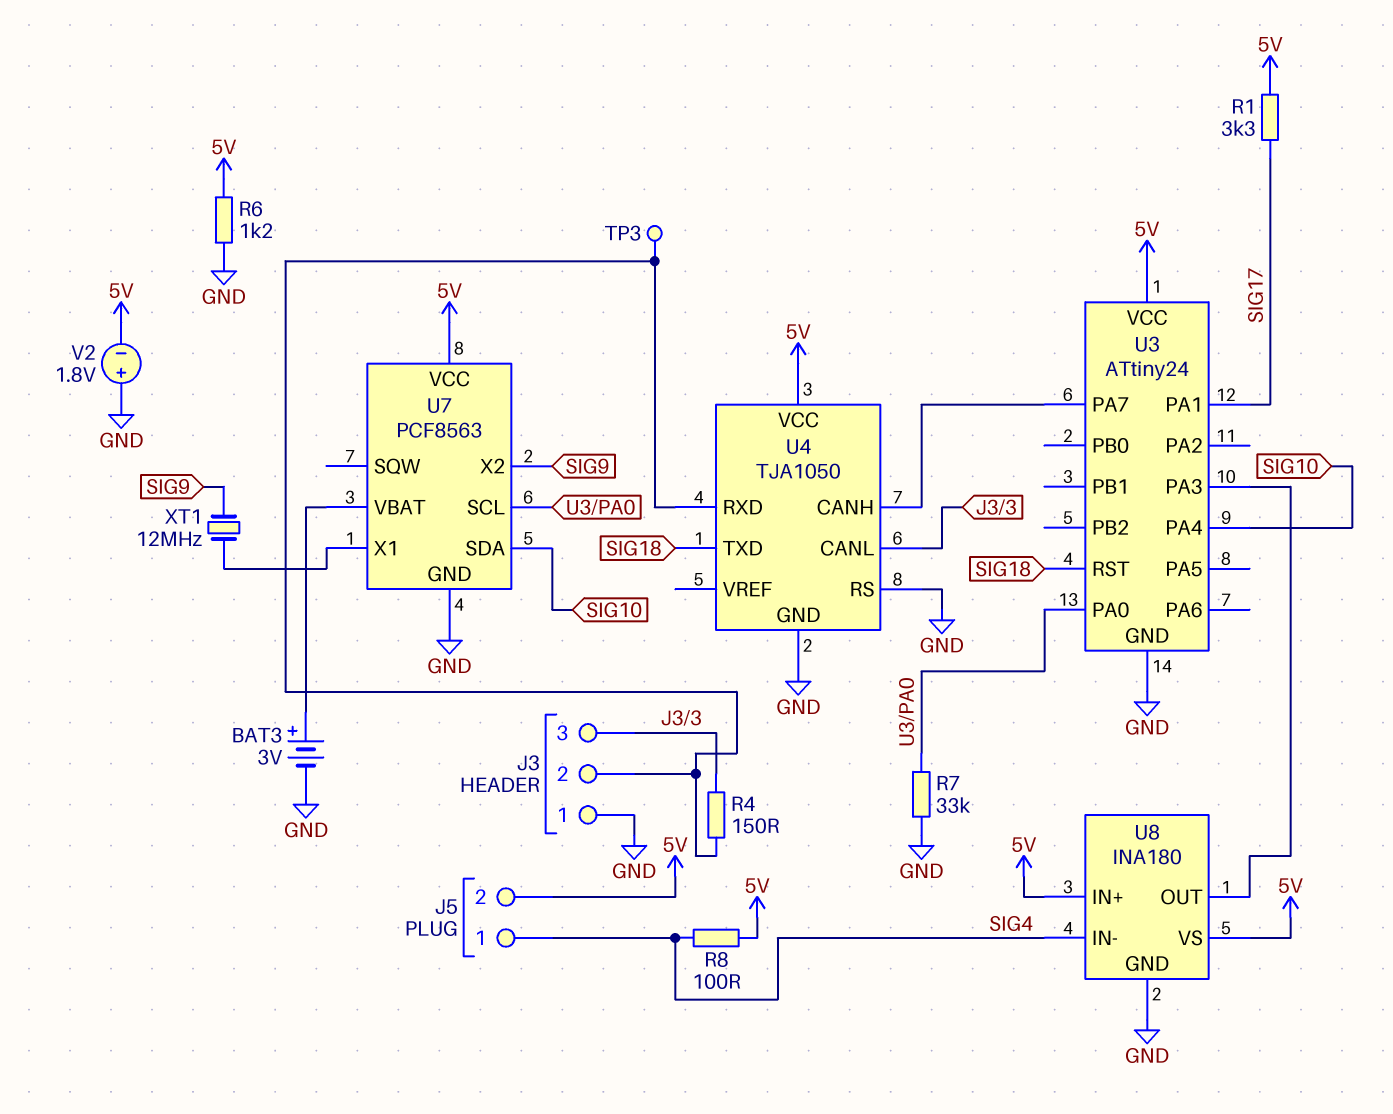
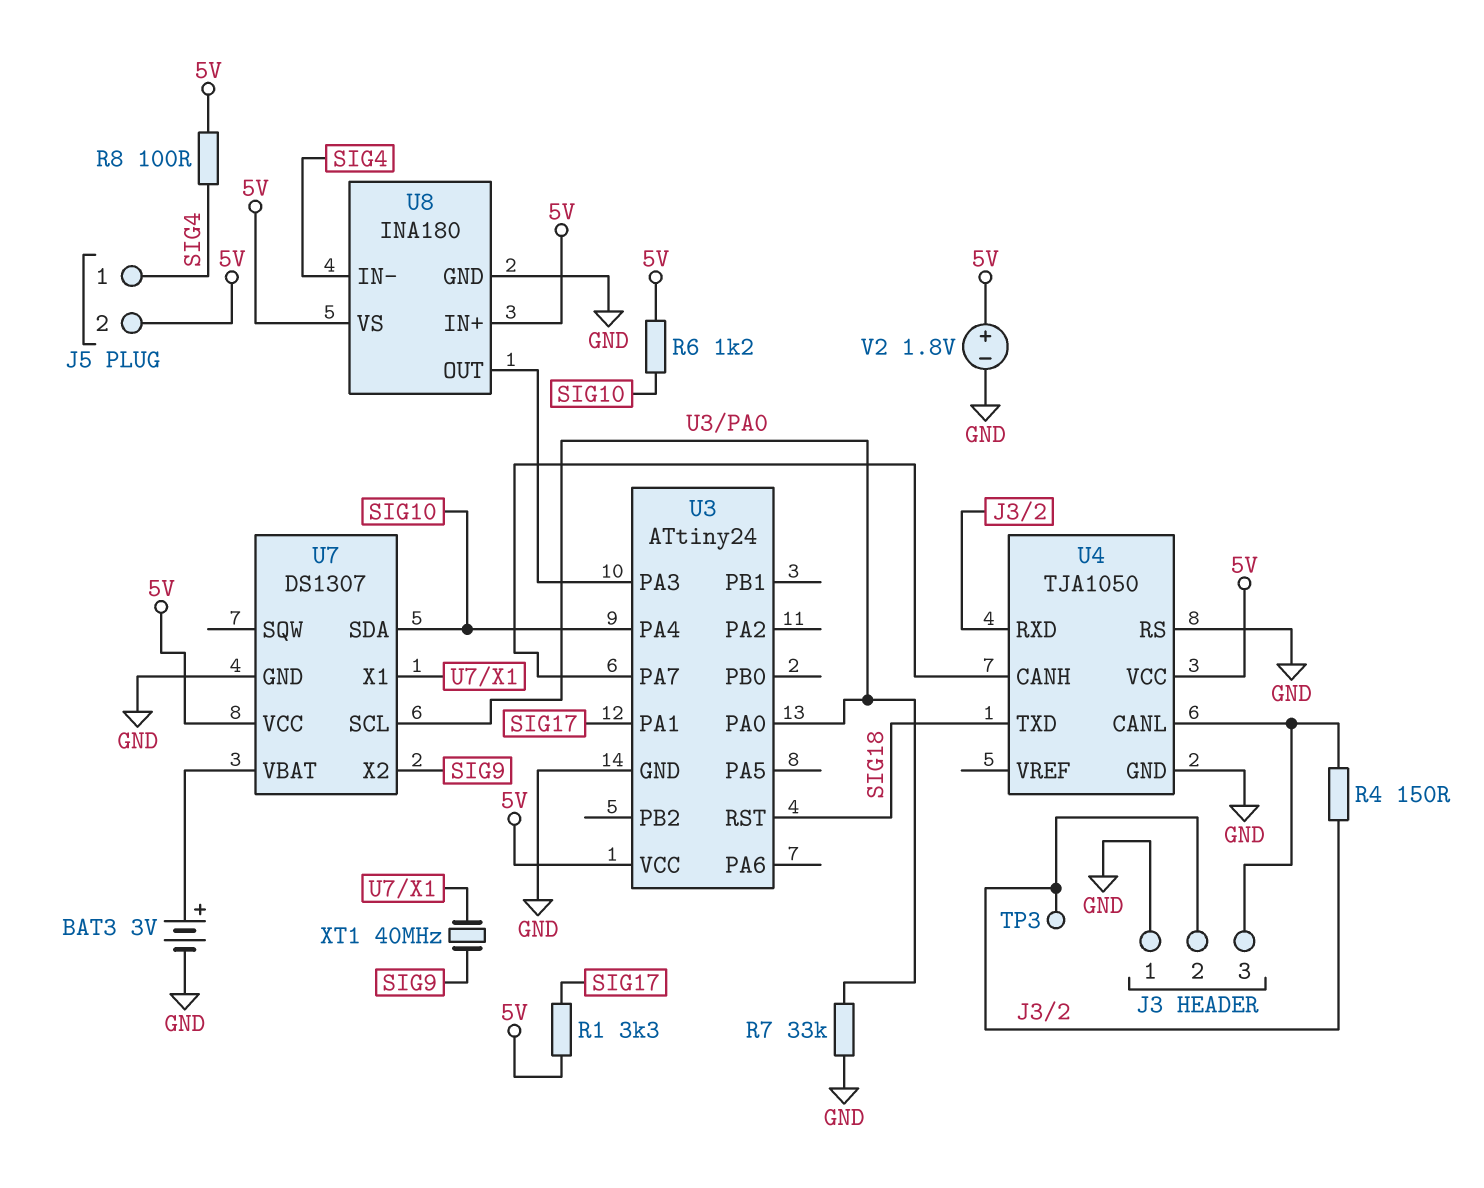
R6: 1.2k (5V, GND) -> 1.2k (5V, SIG10)
U7: PCF8563 -> DS1307
V2: 1.8V (plus GND, minus 5V) -> 1.8V (plus 5V, minus GND)
XT1: 12MHz (SIG9, U7/X1) -> 40MHz (SIG9, U7/X1)

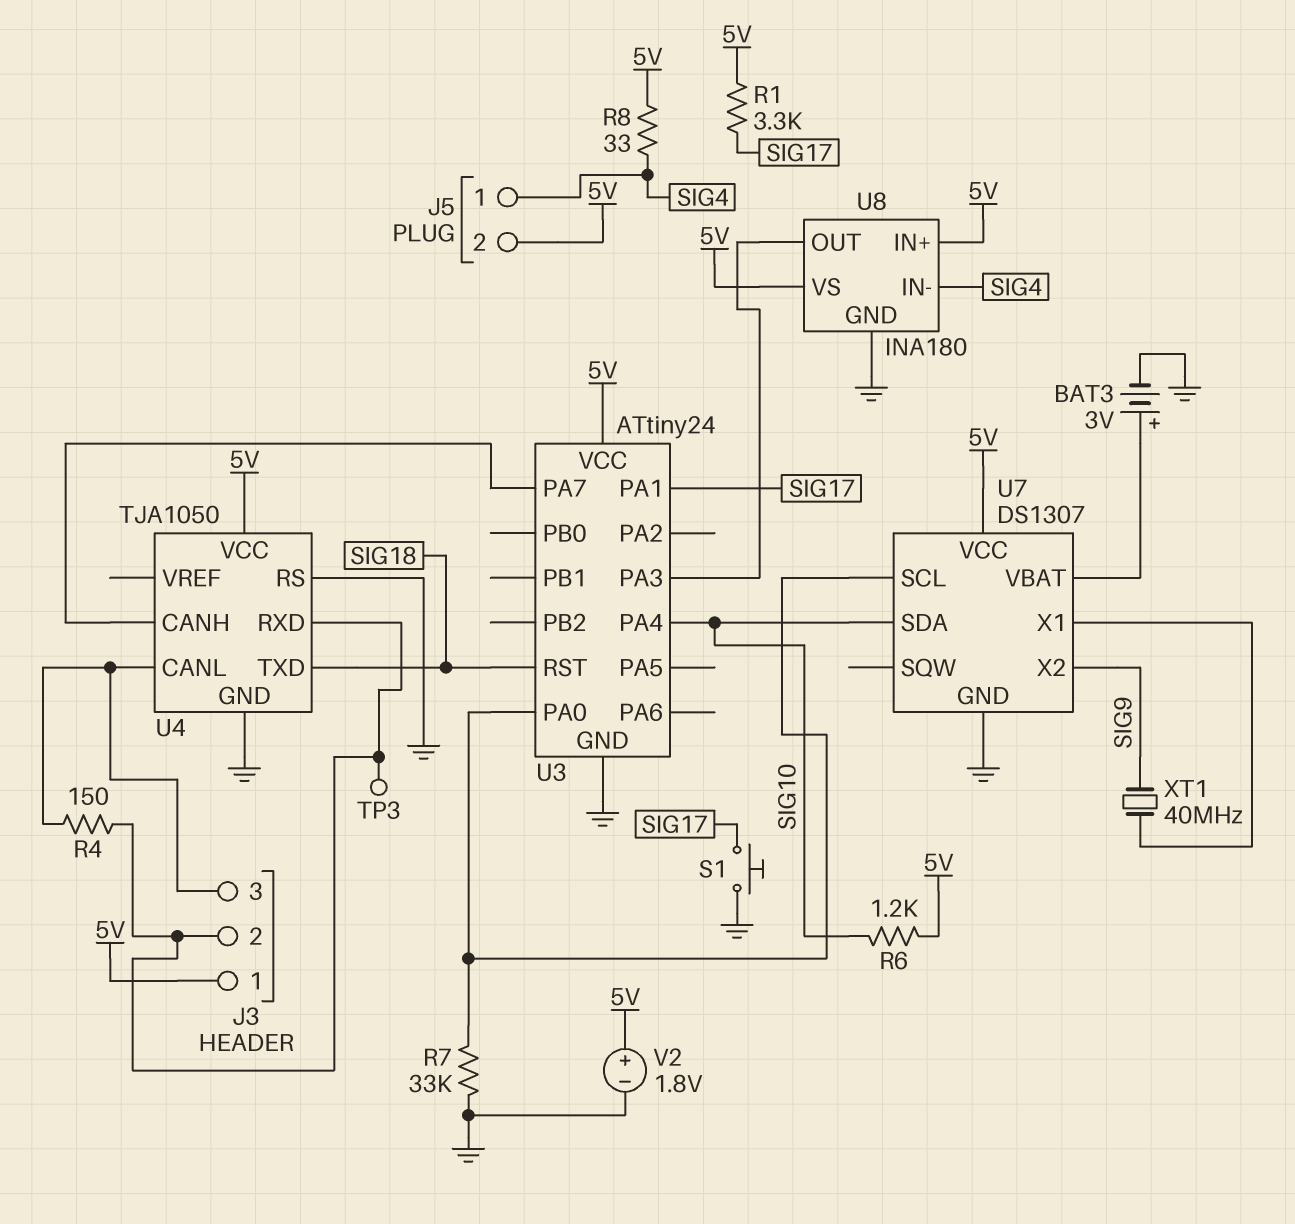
J3 pin 1: GND -> 5V
R8: 100 (5V, SIG4) -> 33 (5V, SIG4)
S1: none -> button (GND, SIG17)

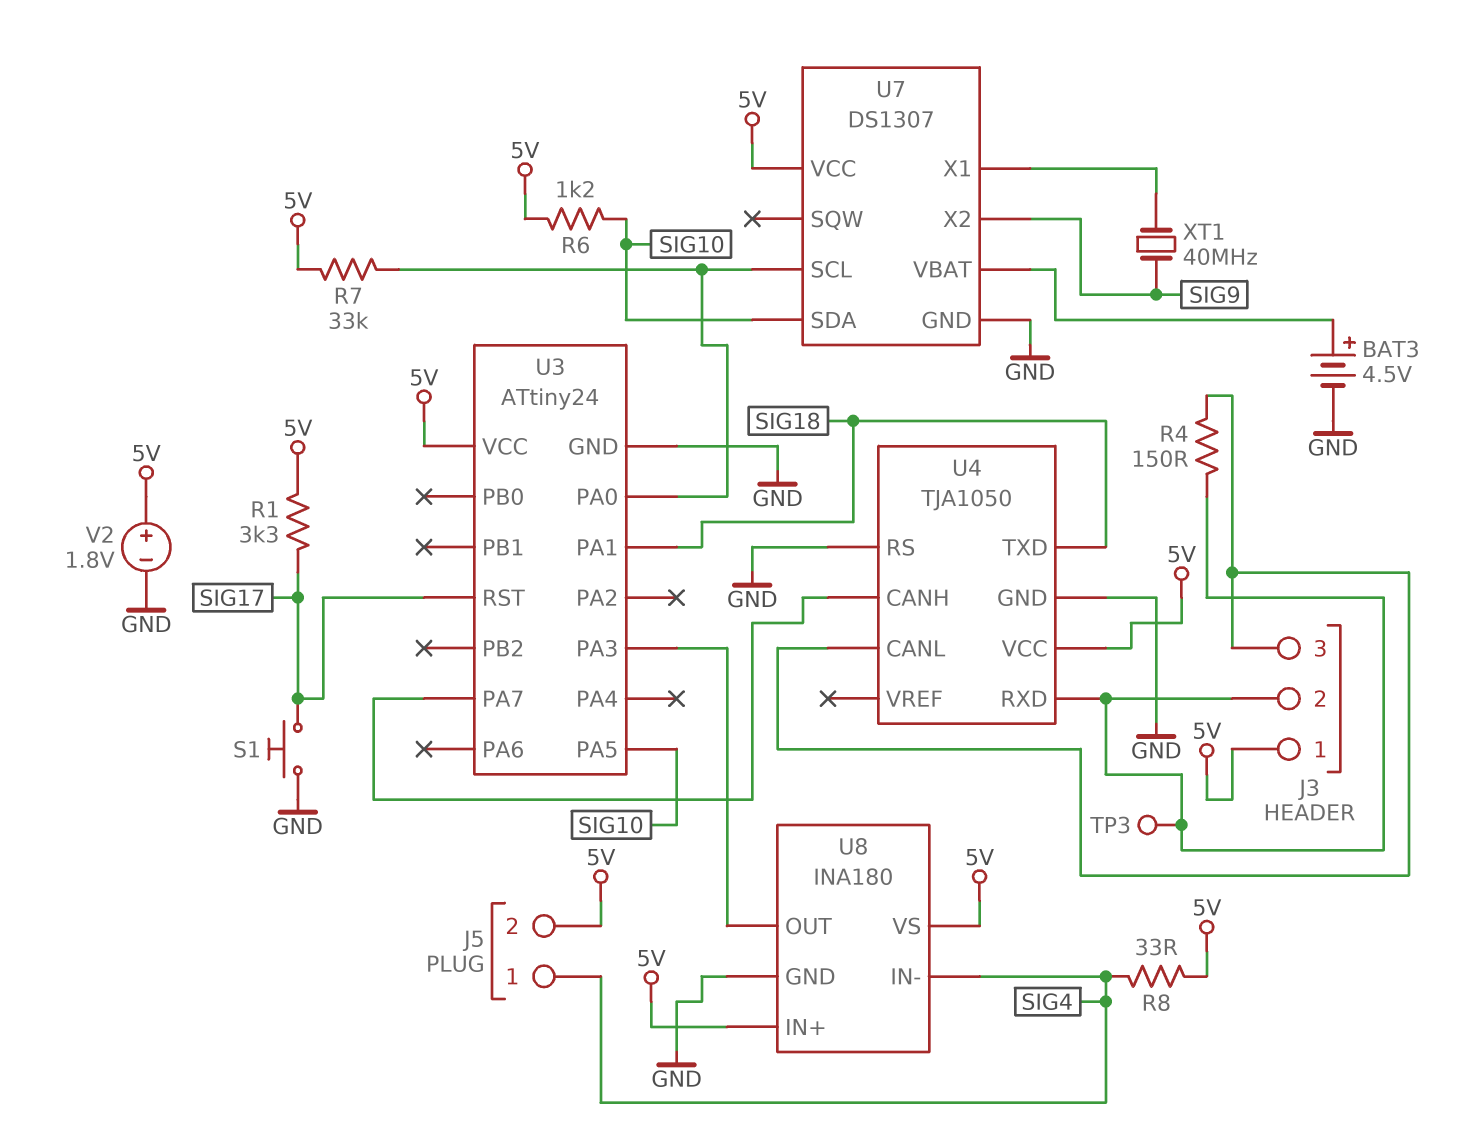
BAT3: 3V (plus U7/VBAT, minus GND) -> 4.5V (plus U7/VBAT, minus GND)
R7: 33k (GND, U3/PA0) -> 33k (5V, U3/PA0)
U3 pin PA1: SIG17 -> SIG18
U3 pin PA4: SIG10 -> none
U3 pin PA5: none -> SIG10
U3 pin RST: SIG18 -> SIG17

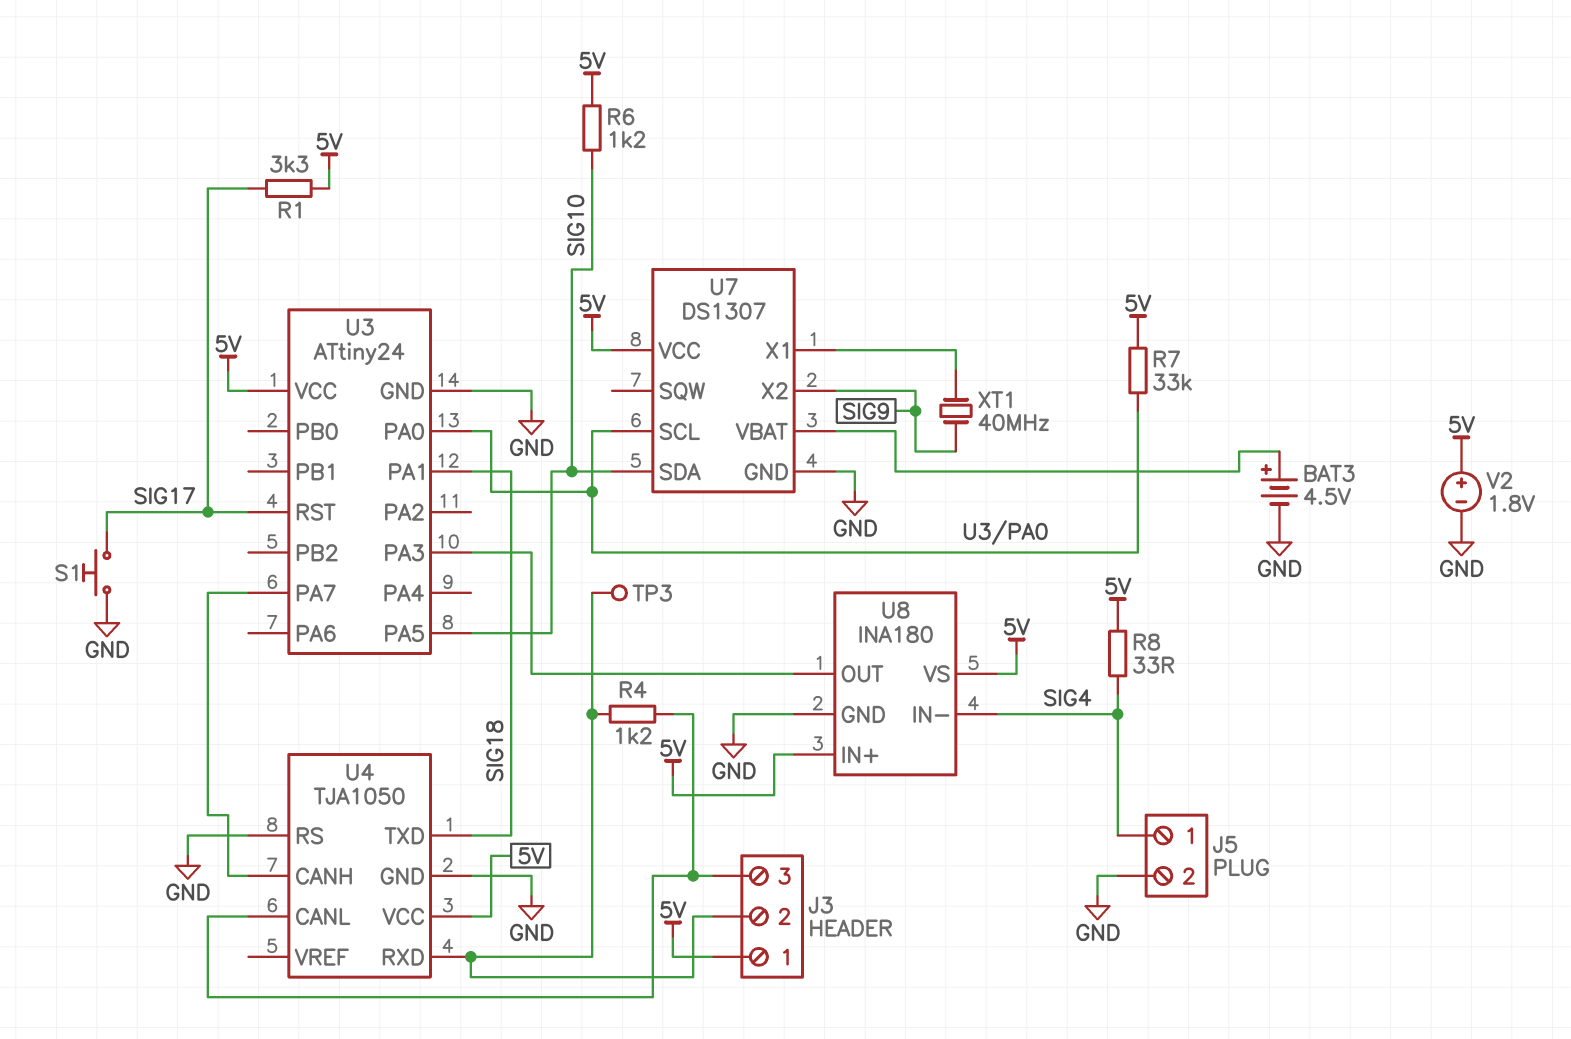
J5 pin 2: 5V -> GND
R4: 150 (J3/2, J3/3) -> 1.2k (J3/2, J3/3)

